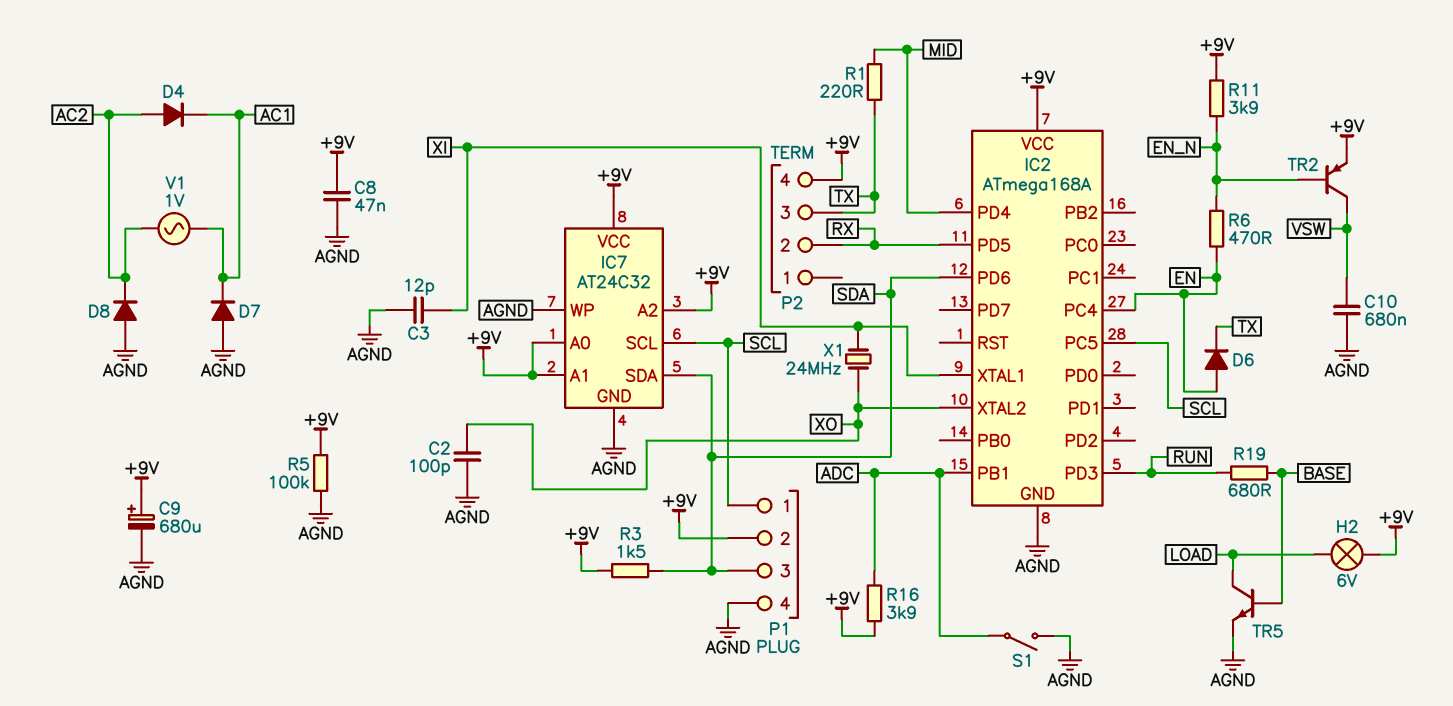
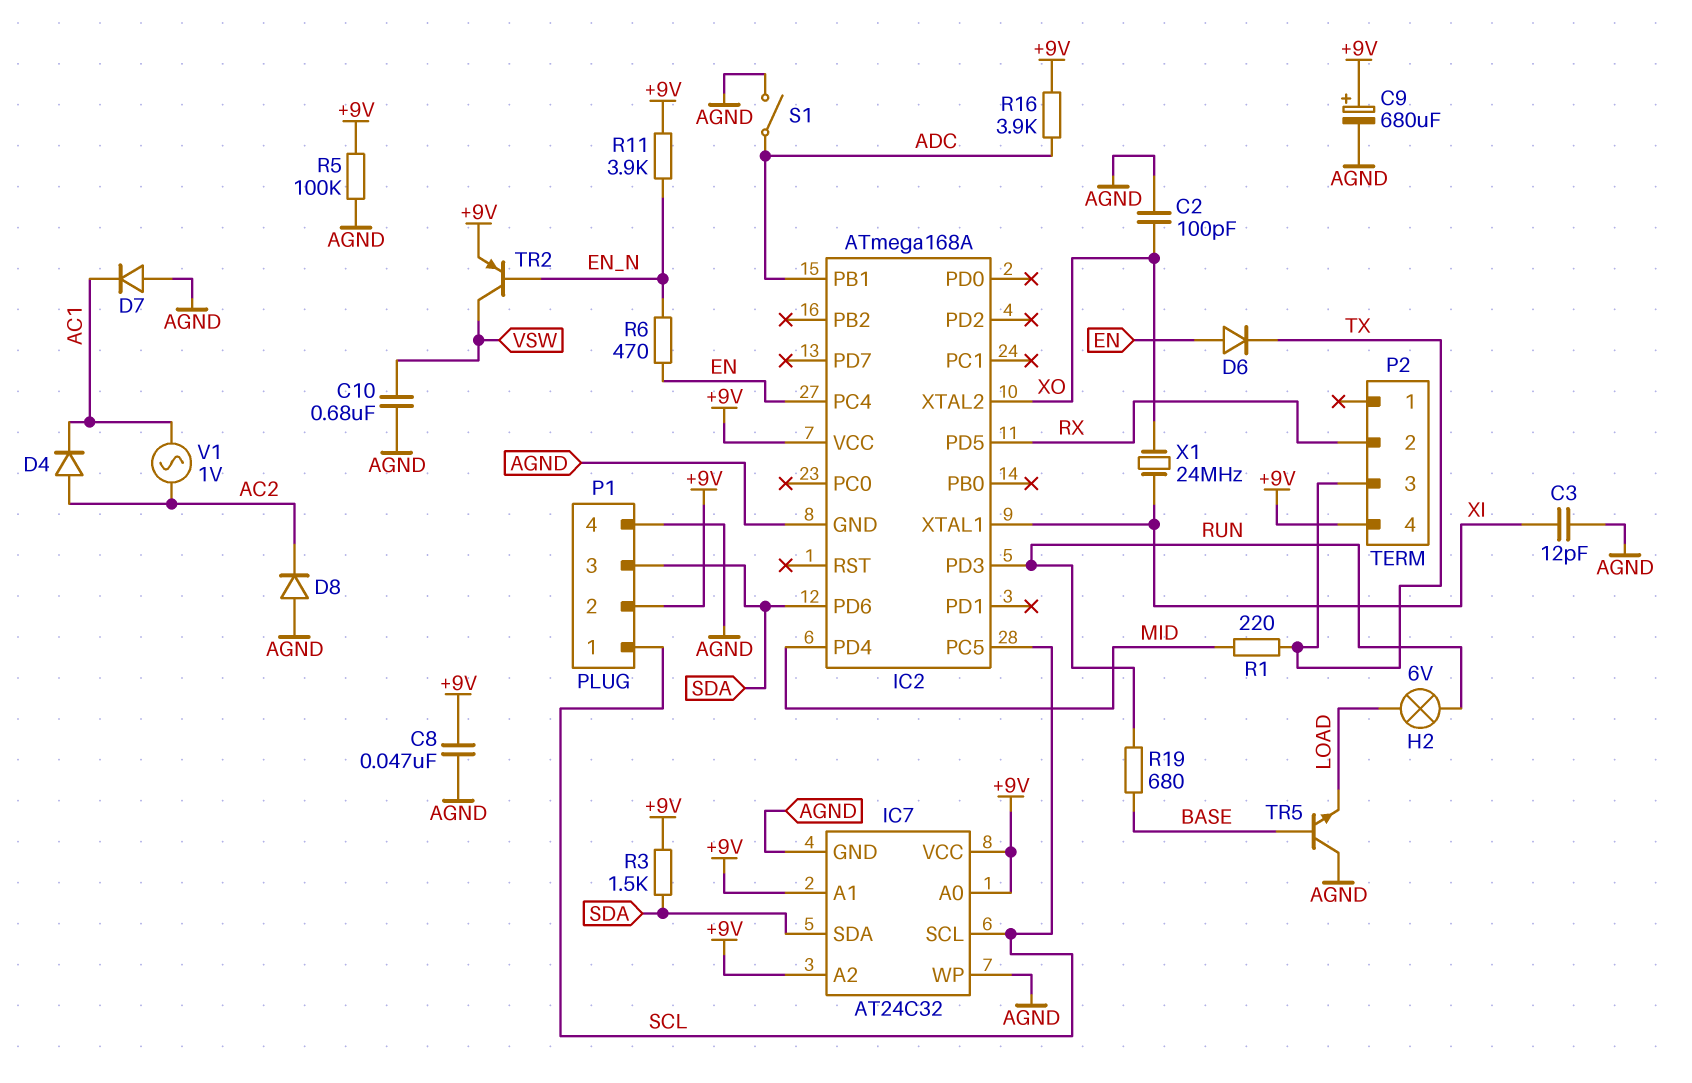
H2: lamp 6V (+9V, LOAD) -> lamp 6V (LOAD, RUN)
TR5: NPN (B BASE, C LOAD, E AGND) -> NPN (B BASE, C AGND, E LOAD)

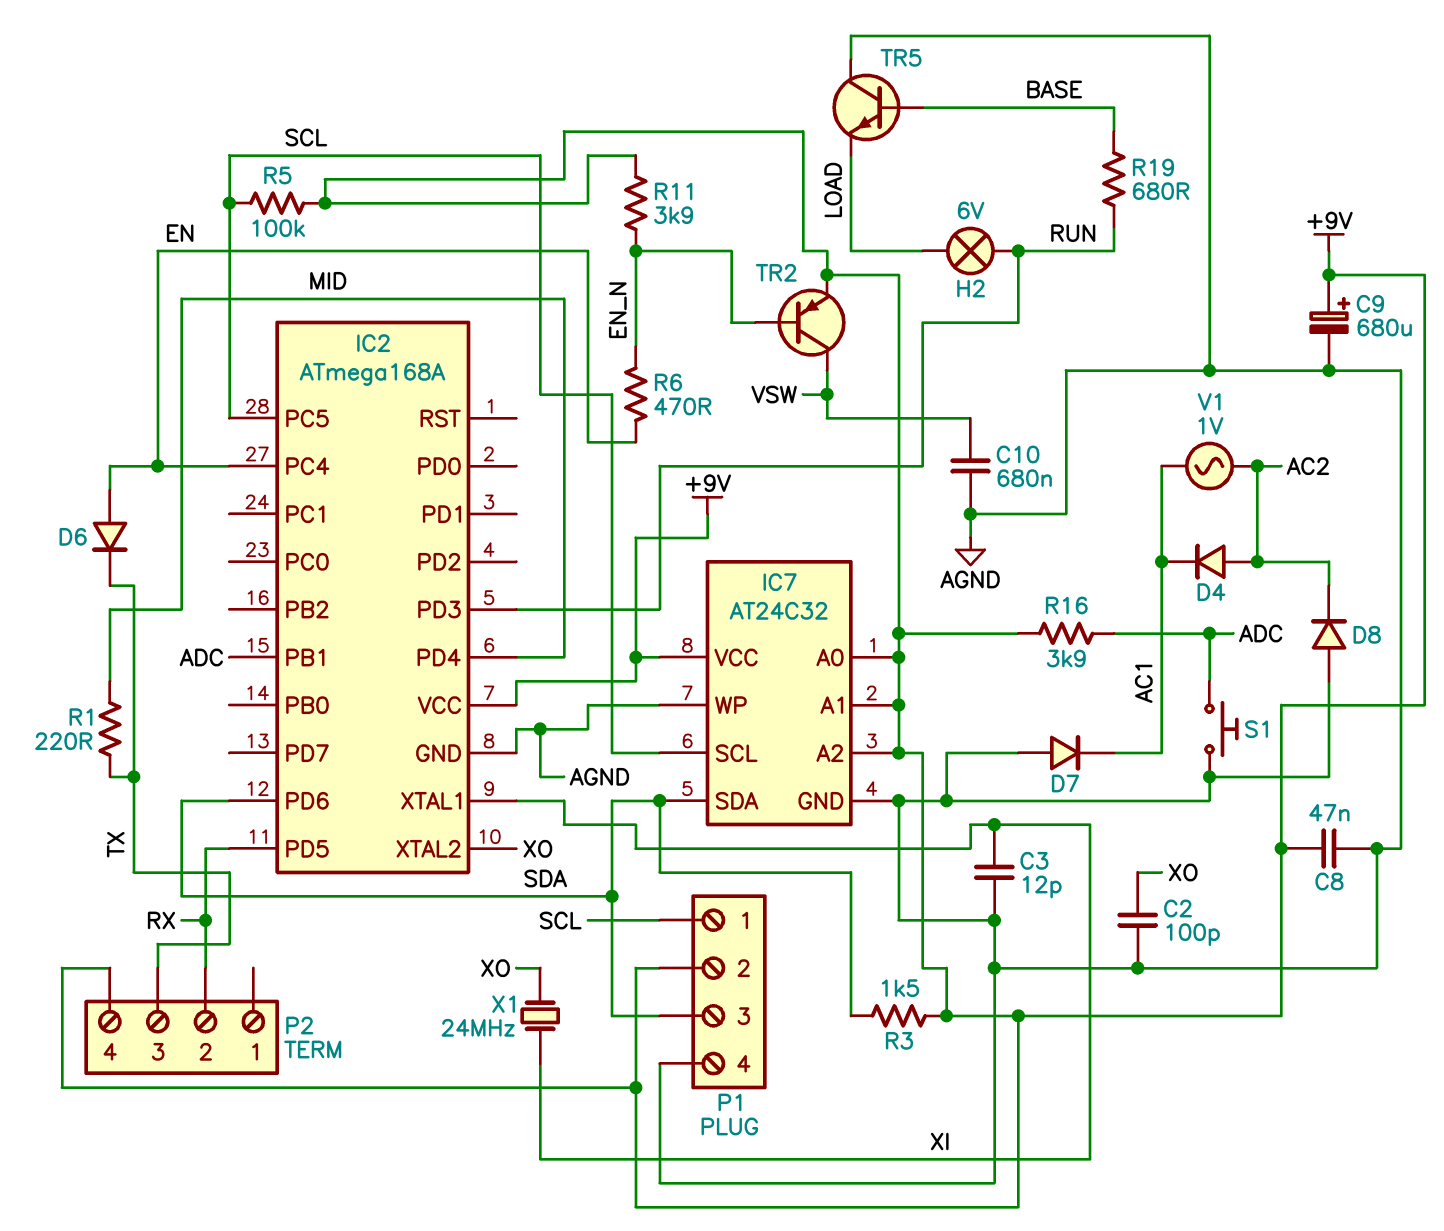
R5: 100k (+9V, AGND) -> 100k (+9V, SCL)
S1: switch (ADC, AGND) -> button (ADC, AGND)

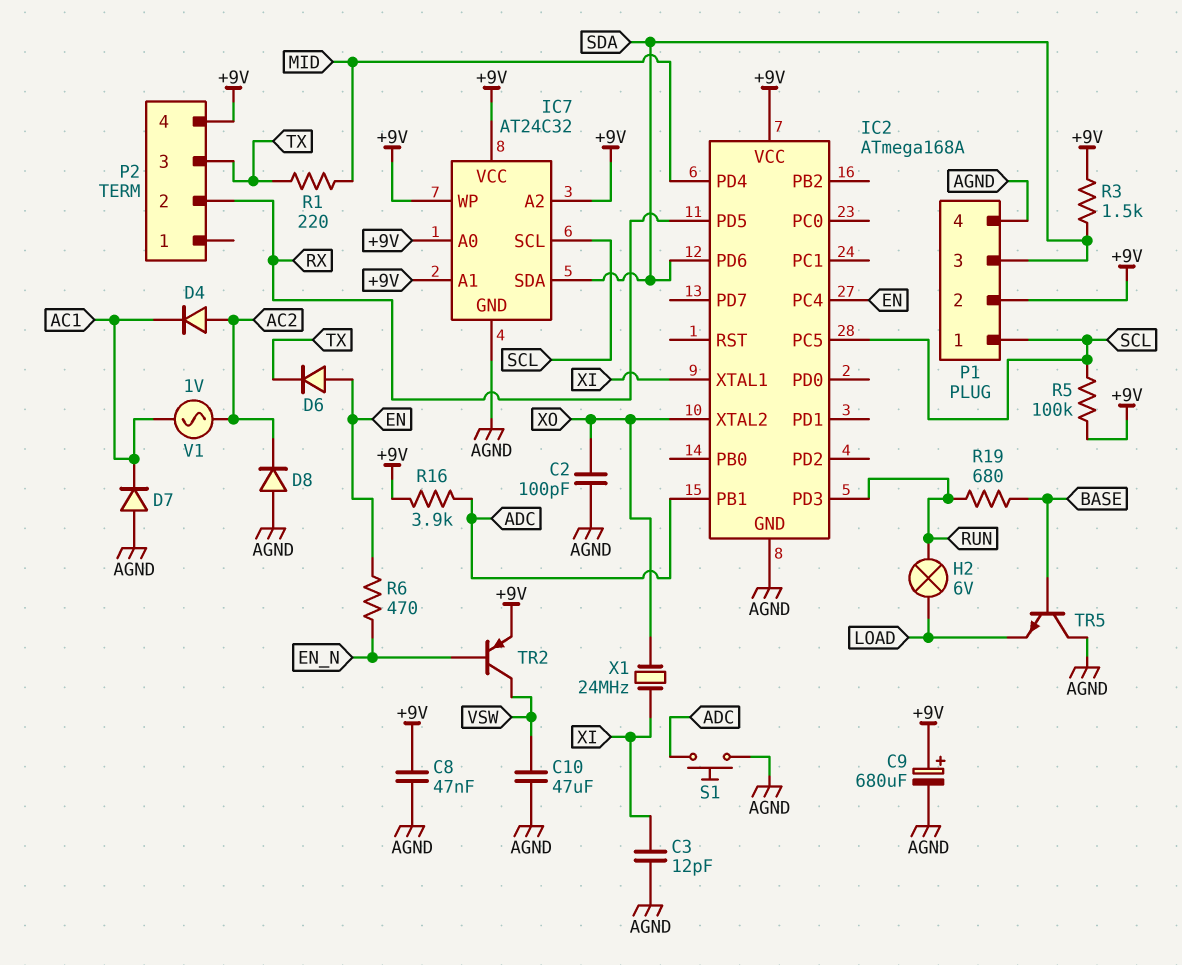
C10: 680nF (AGND, VSW) -> 47uF (AGND, VSW)
IC7 pin WP: AGND -> +9V
R11: 3.9k (+9V, EN_N) -> none

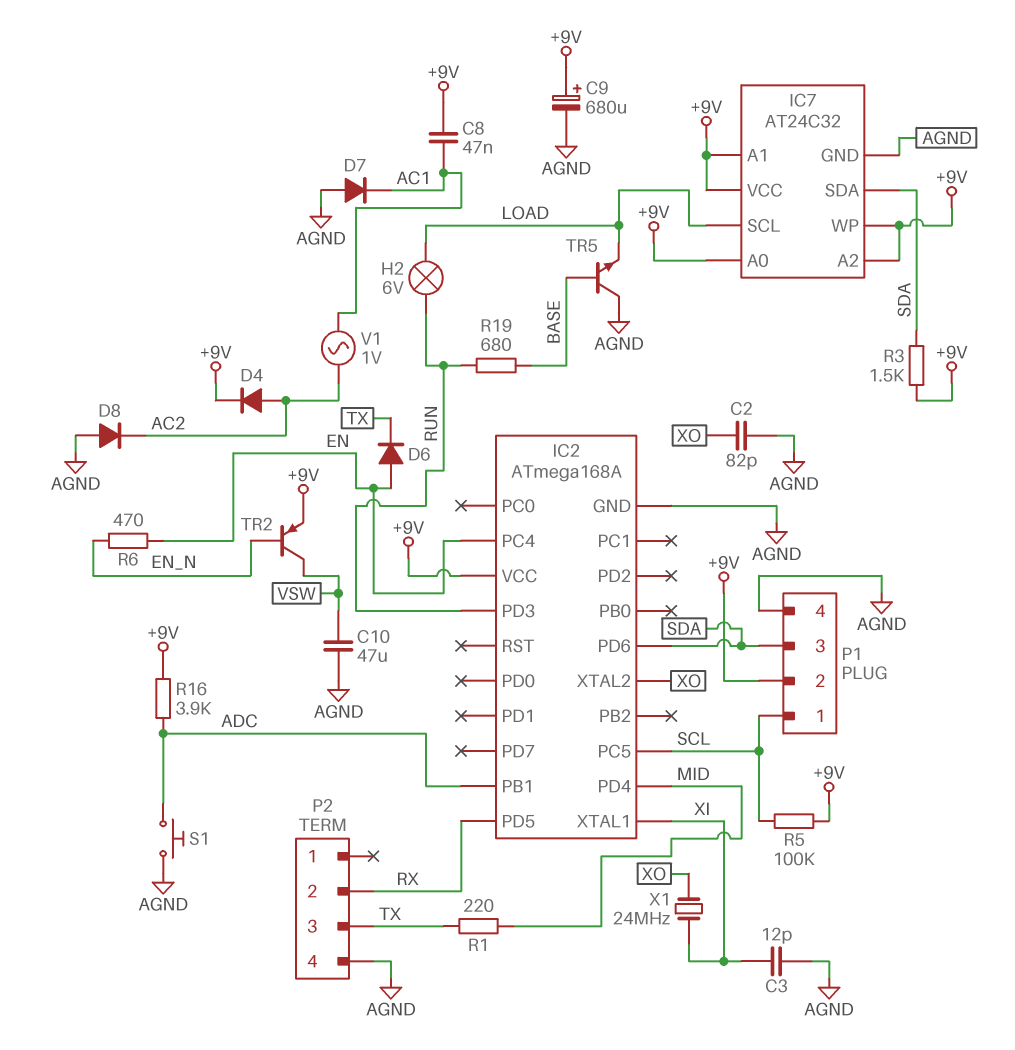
C2: 100pF (AGND, XO) -> 82pF (AGND, XO)
C8: 47nF (+9V, AGND) -> 47nF (+9V, AC1)
D4: diode (A AC2, K AC1) -> diode (A AC2, K +9V)
IC7 pin SCL: SCL -> LOAD
P2 pin 4: +9V -> AGND

